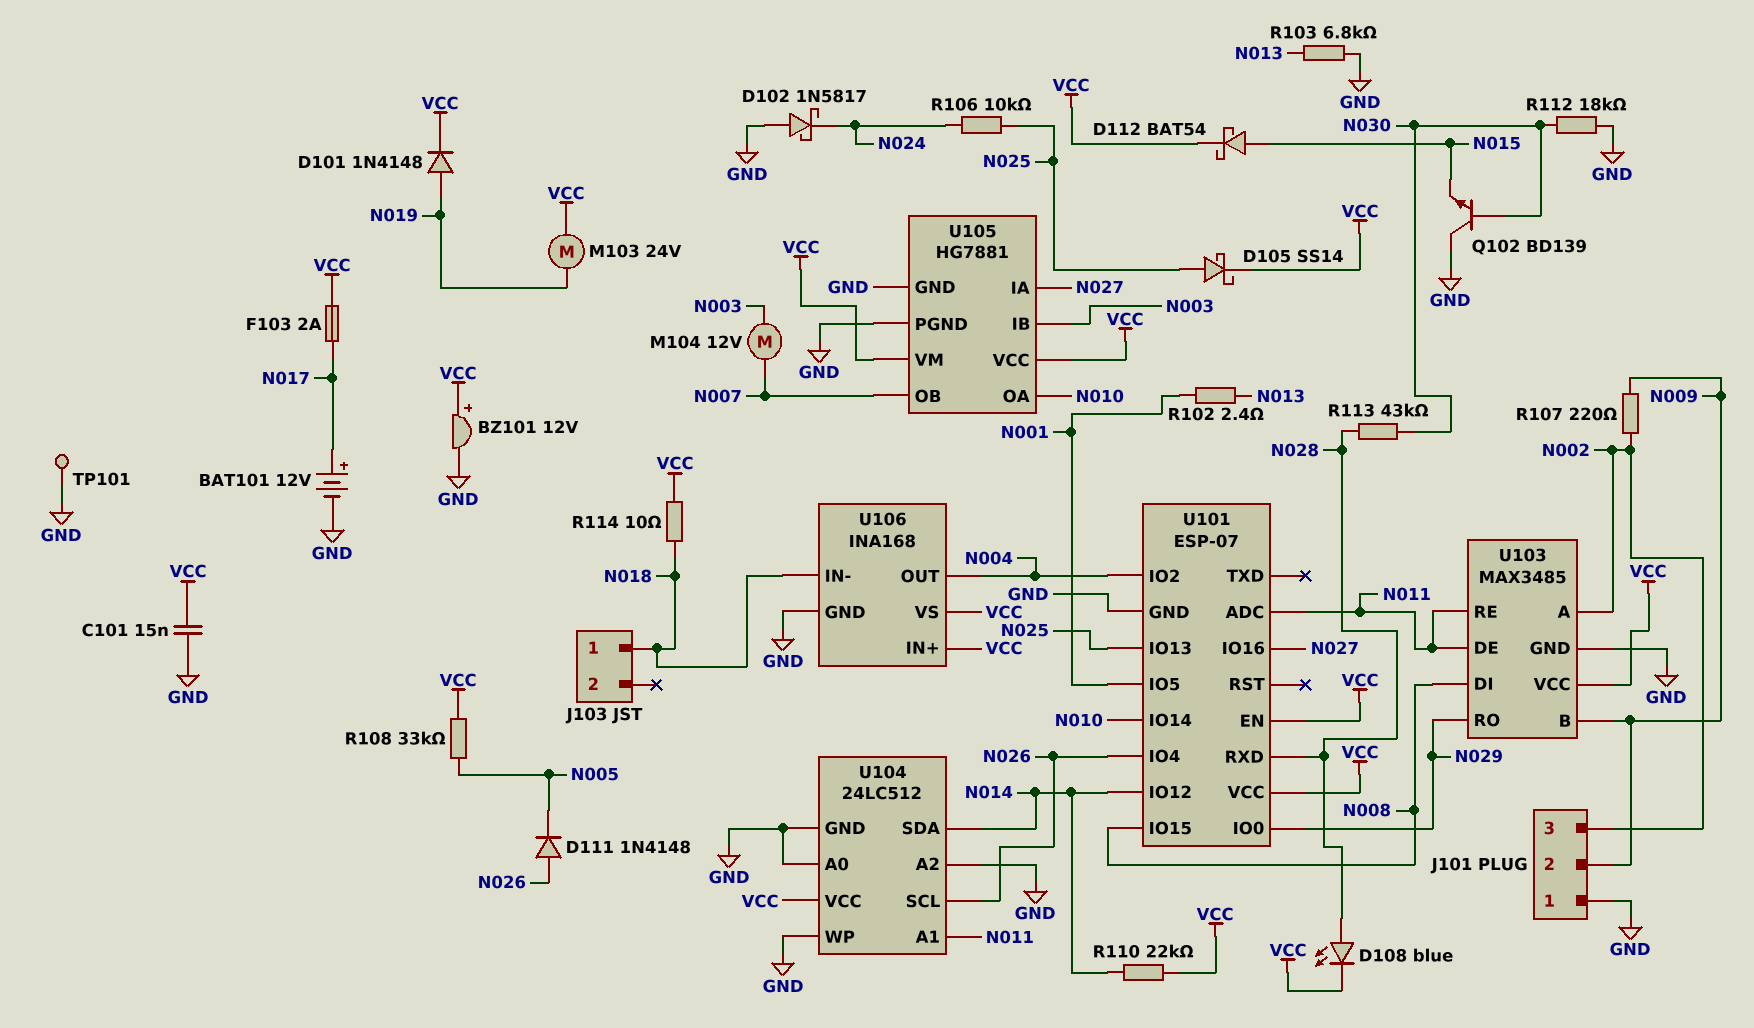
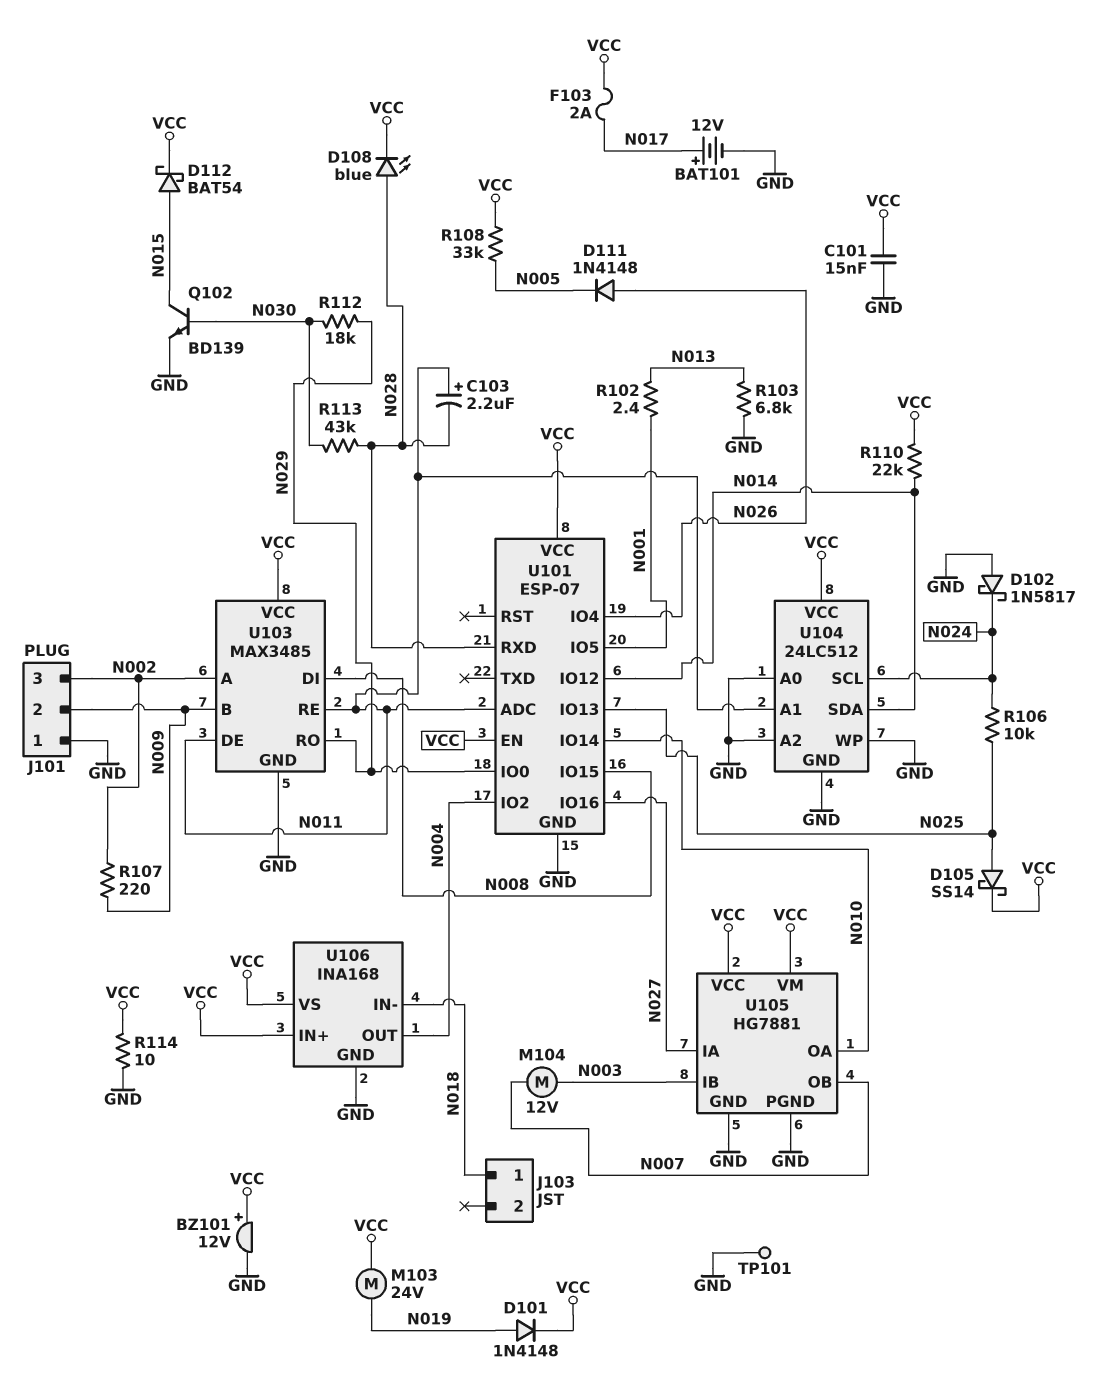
C103: none -> 2.2uF (plus N011, minus N028)
Q102: NPN BD139 (B N030, C GND, E N015) -> NPN BD139 (B N030, C N015, E GND)
R112: 18k (GND, N030) -> 18k (N029, N030)
R114: 10 (N018, VCC) -> 10 (GND, VCC)
U104 pin SCL: N026 -> N024

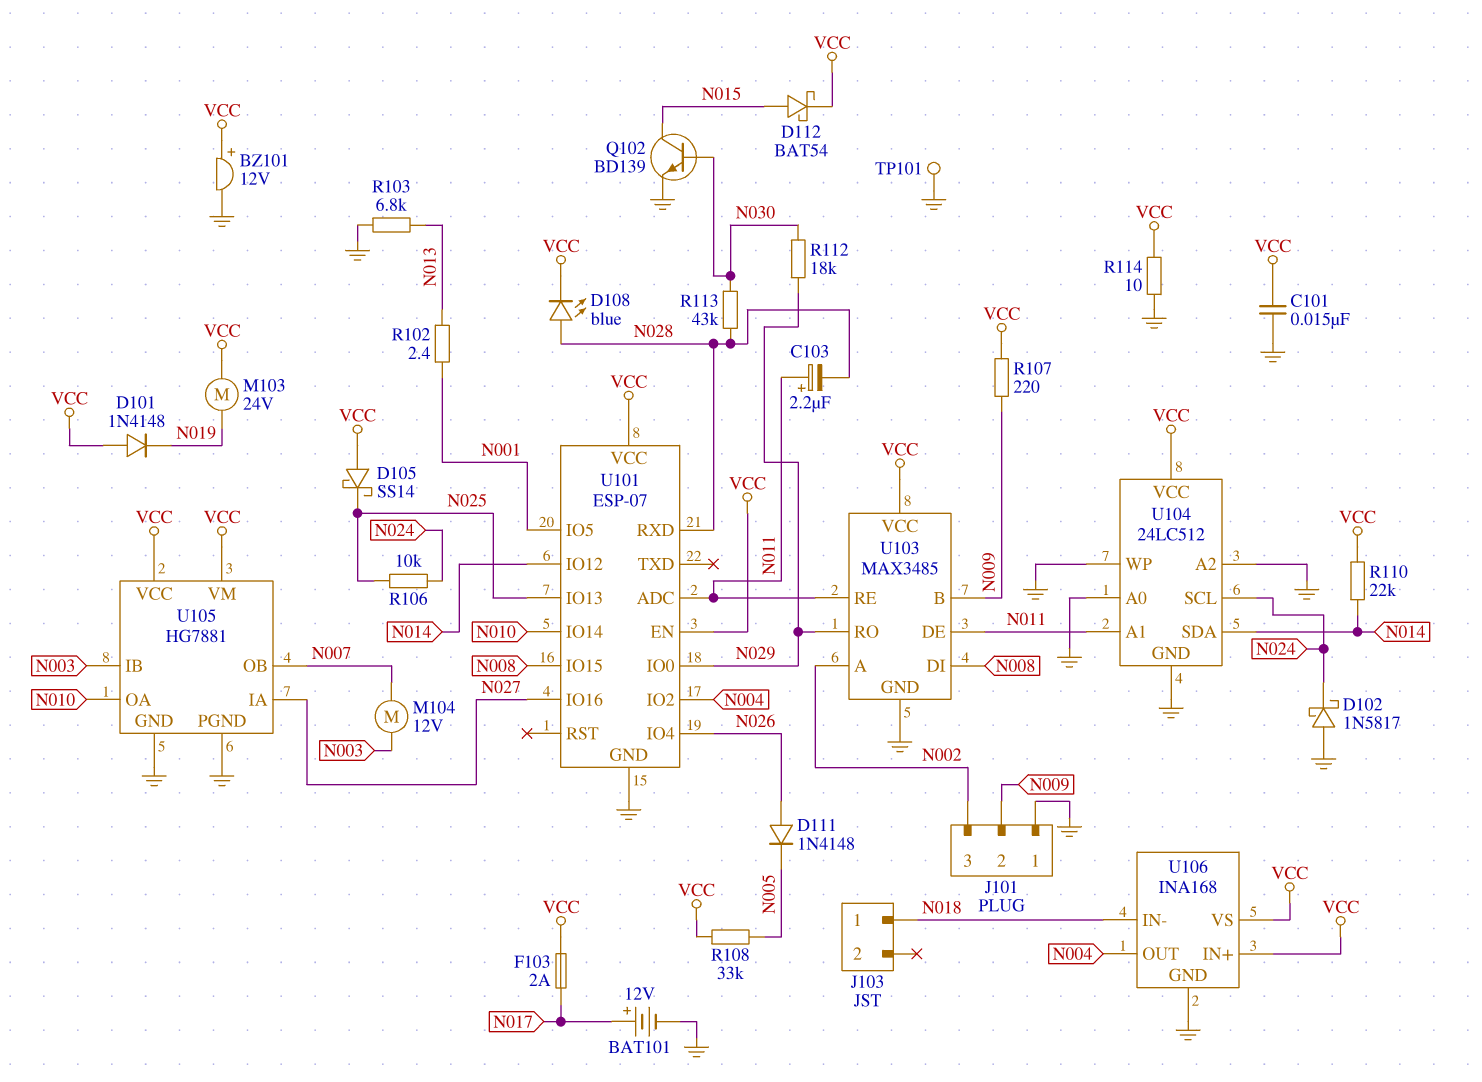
D101: diode 1N4148 (A N019, K VCC) -> diode 1N4148 (A VCC, K N019)
D105: schottky SS14 (A N025, K VCC) -> schottky SS14 (A VCC, K N025)
R107: 220 (N002, N009) -> 220 (N009, VCC)

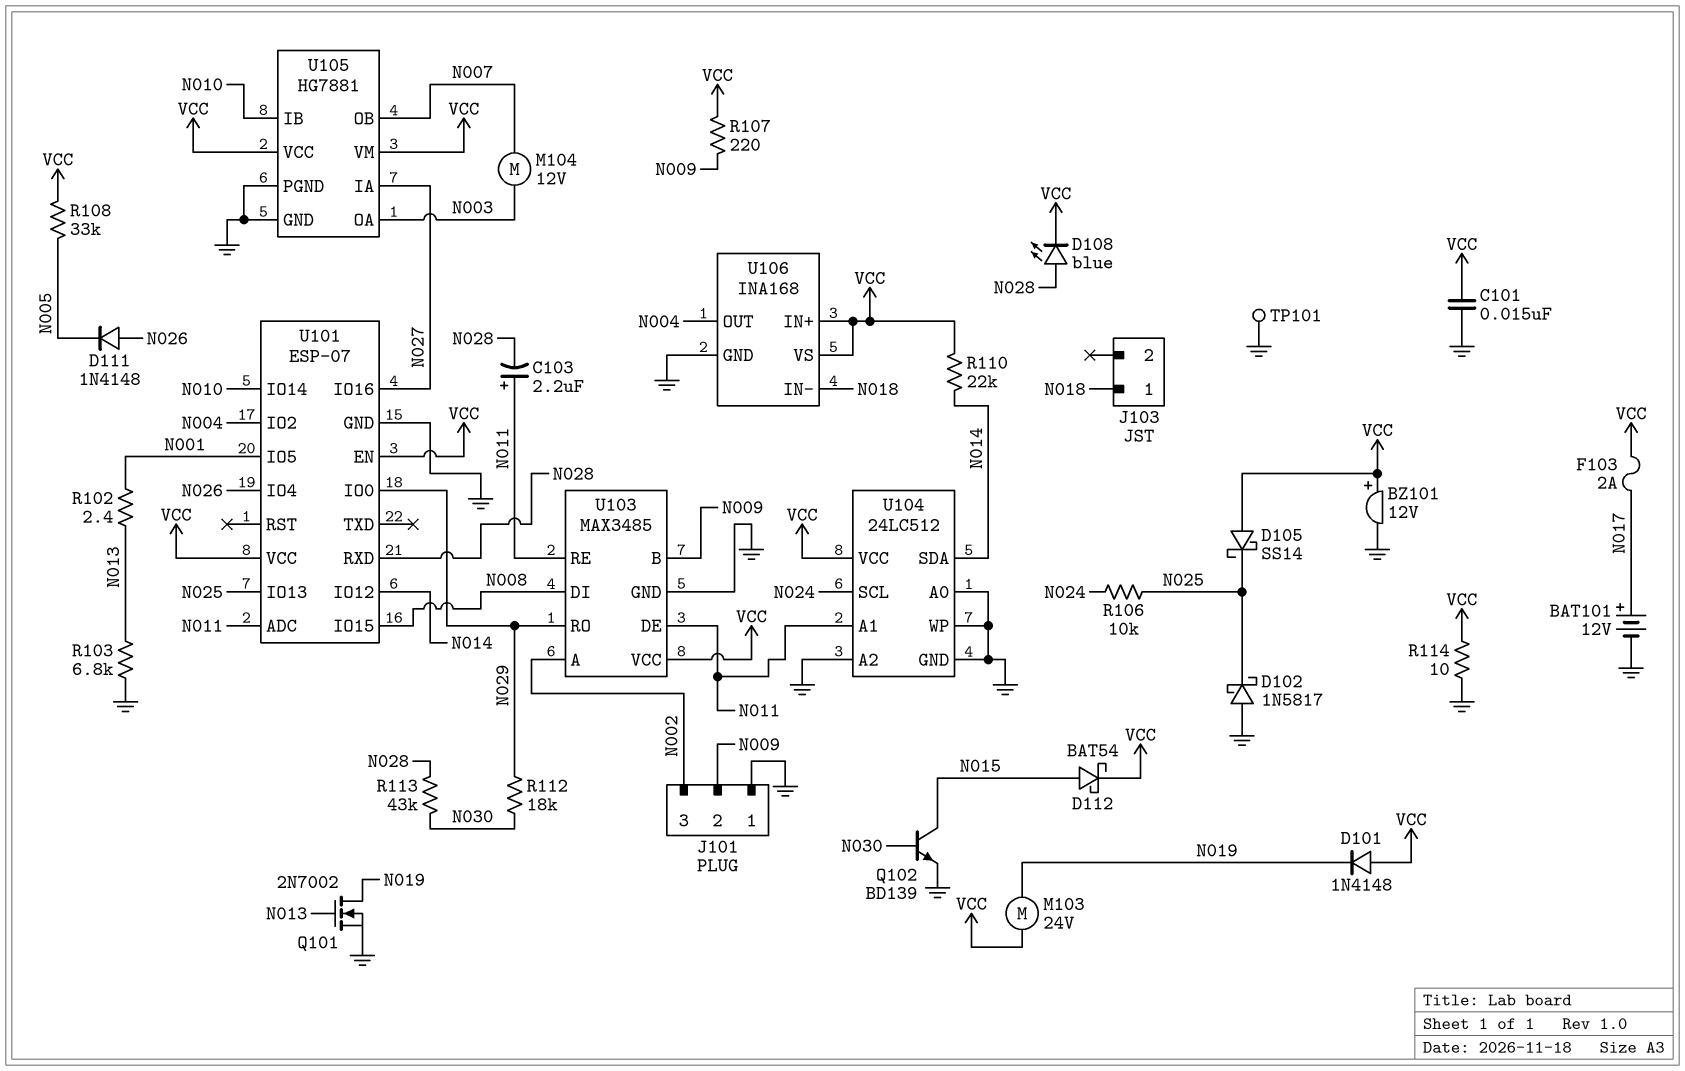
D102: schottky 1N5817 (A GND, K N024) -> schottky 1N5817 (A GND, K N025)
Q101: none -> NMOS 2N7002 (G N013, D N019, S GND)
U105 pin IB: N003 -> N010
U105 pin OA: N010 -> N003

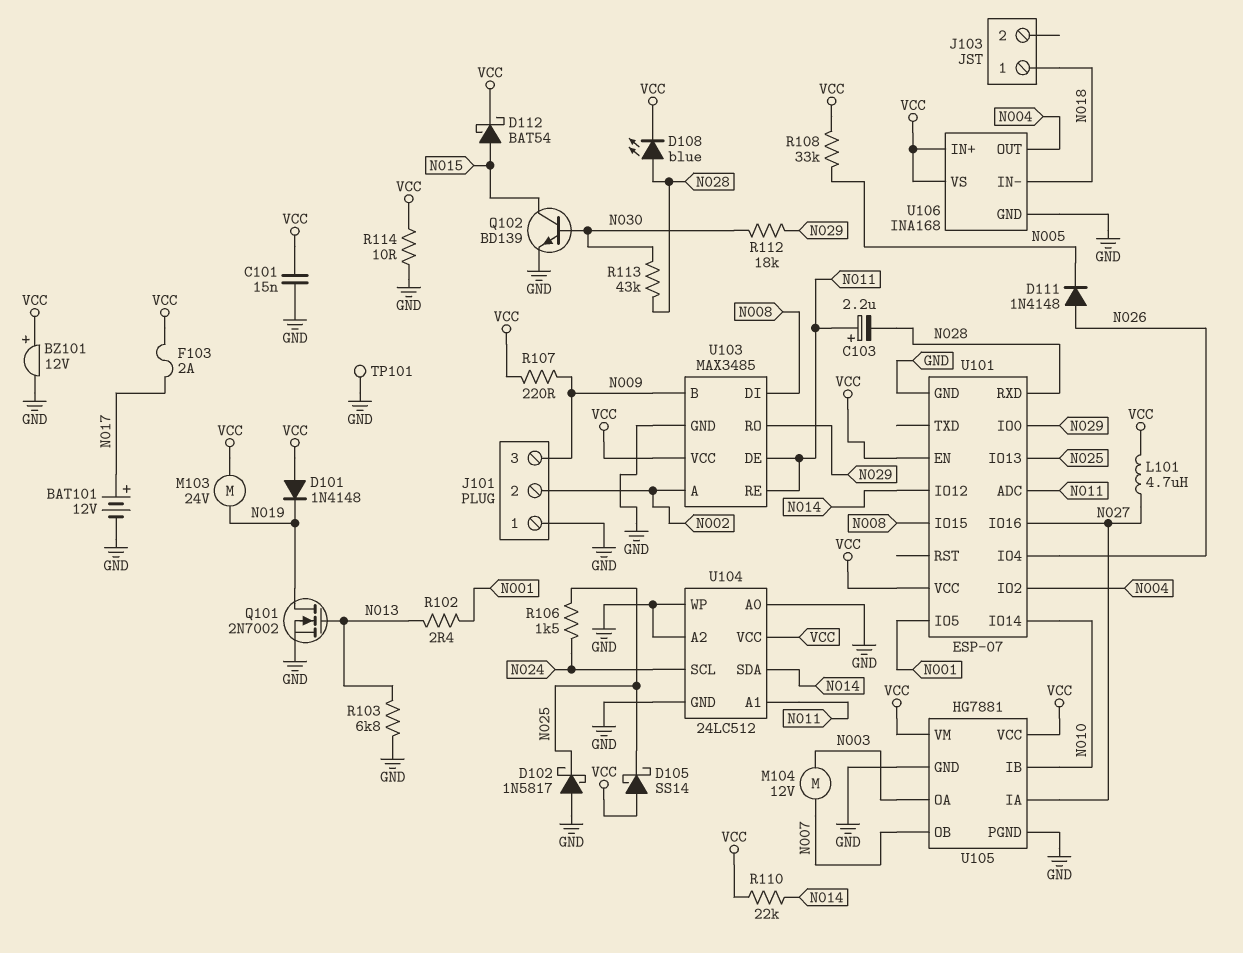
J101 pin 2: N009 -> N002
J101 pin 3: N002 -> N009
L101: none -> 4.7uH (N027, VCC)
R106: 10k (N024, N025) -> 1.5k (N024, N025)

